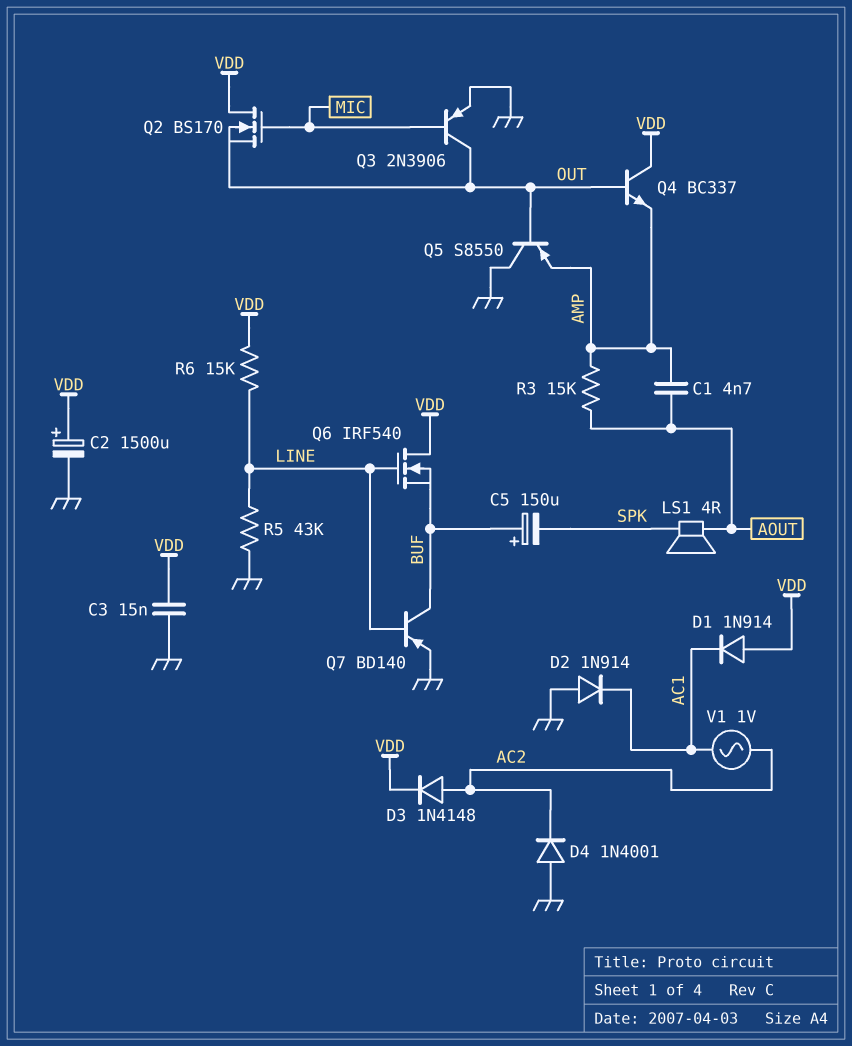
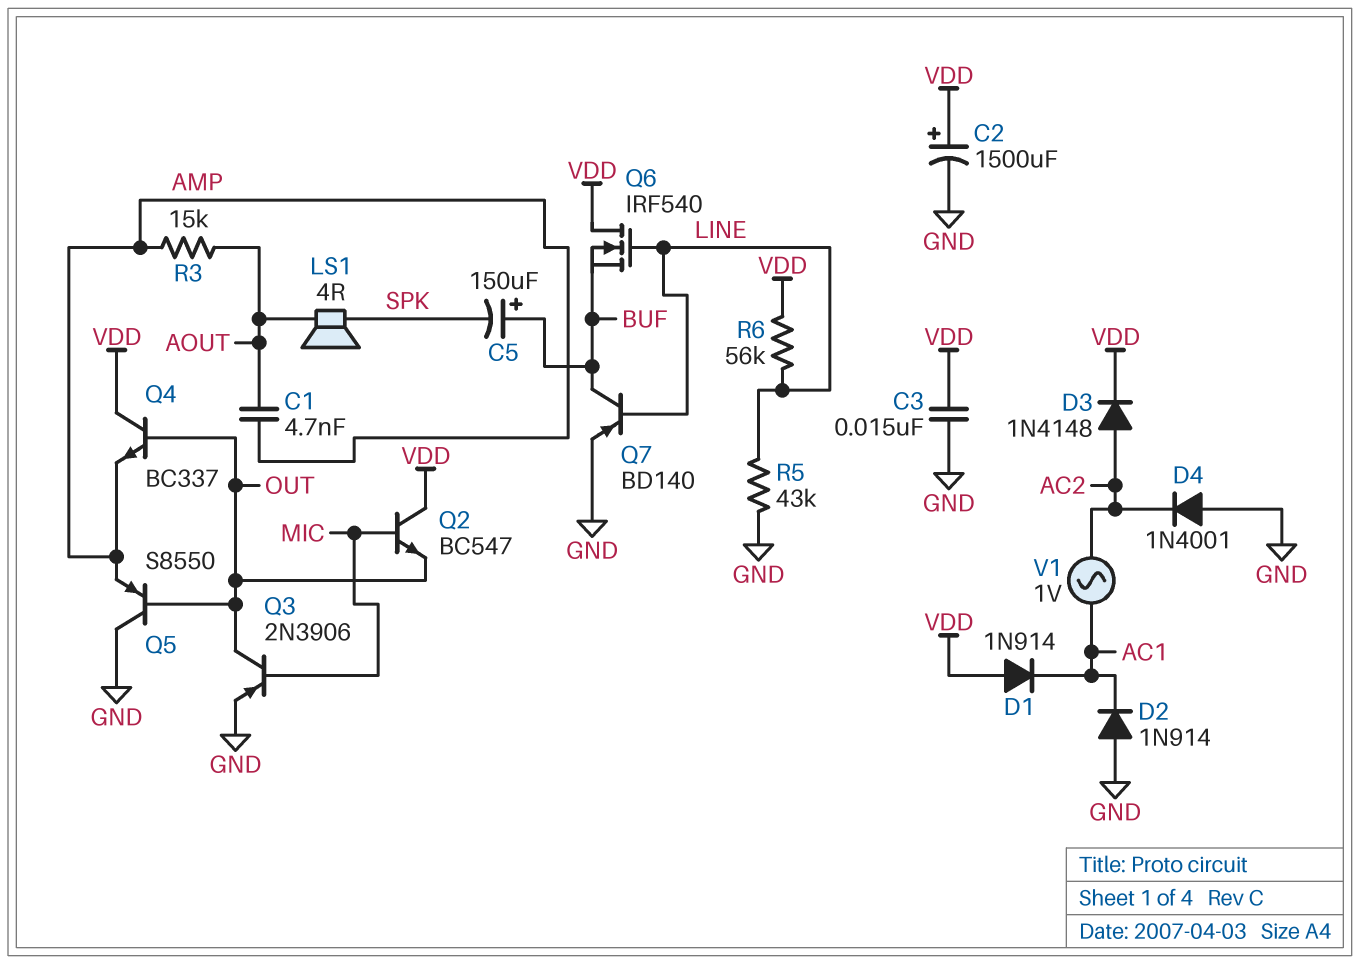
Q2: NMOS BS170 (G MIC, D VDD, S OUT) -> NPN BC547 (B MIC, C VDD, E OUT)
R6: 15k (LINE, VDD) -> 56k (LINE, VDD)

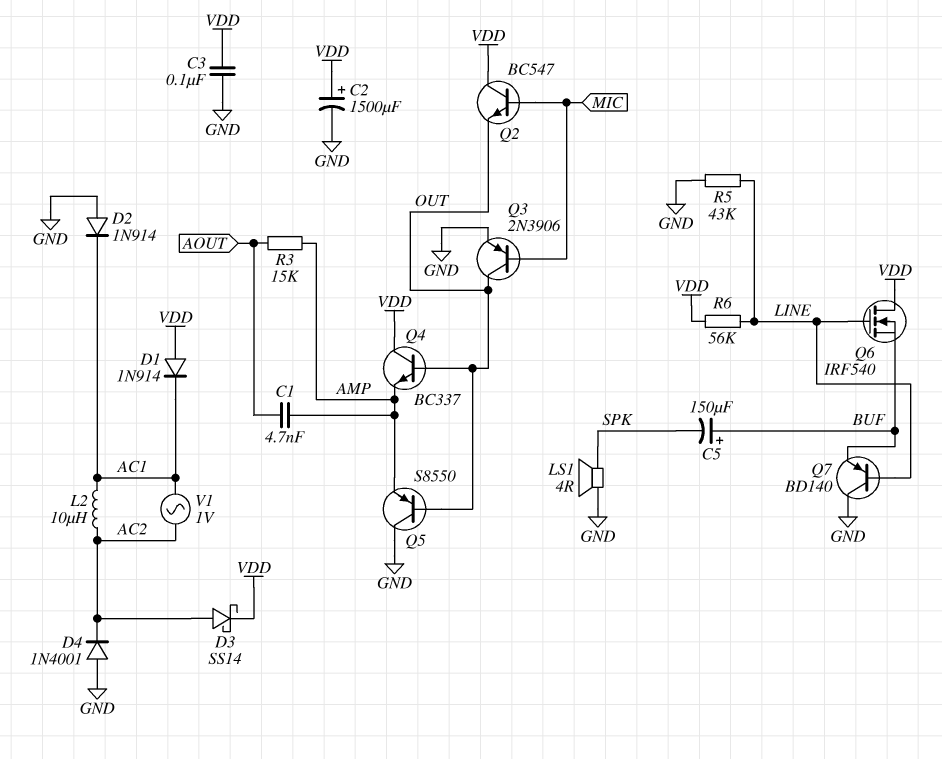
C3: 15nF (GND, VDD) -> 100nF (GND, VDD)
D3: diode 1N4148 (A AC2, K VDD) -> schottky SS14 (A AC2, K VDD)
L2: none -> 10uH (AC1, AC2)
LS1: speaker 4R (AOUT, SPK) -> speaker 4R (GND, SPK)
Q7: PNP BD140 (B LINE, C BUF, E GND) -> PNP BD140 (B LINE, C GND, E BUF)

